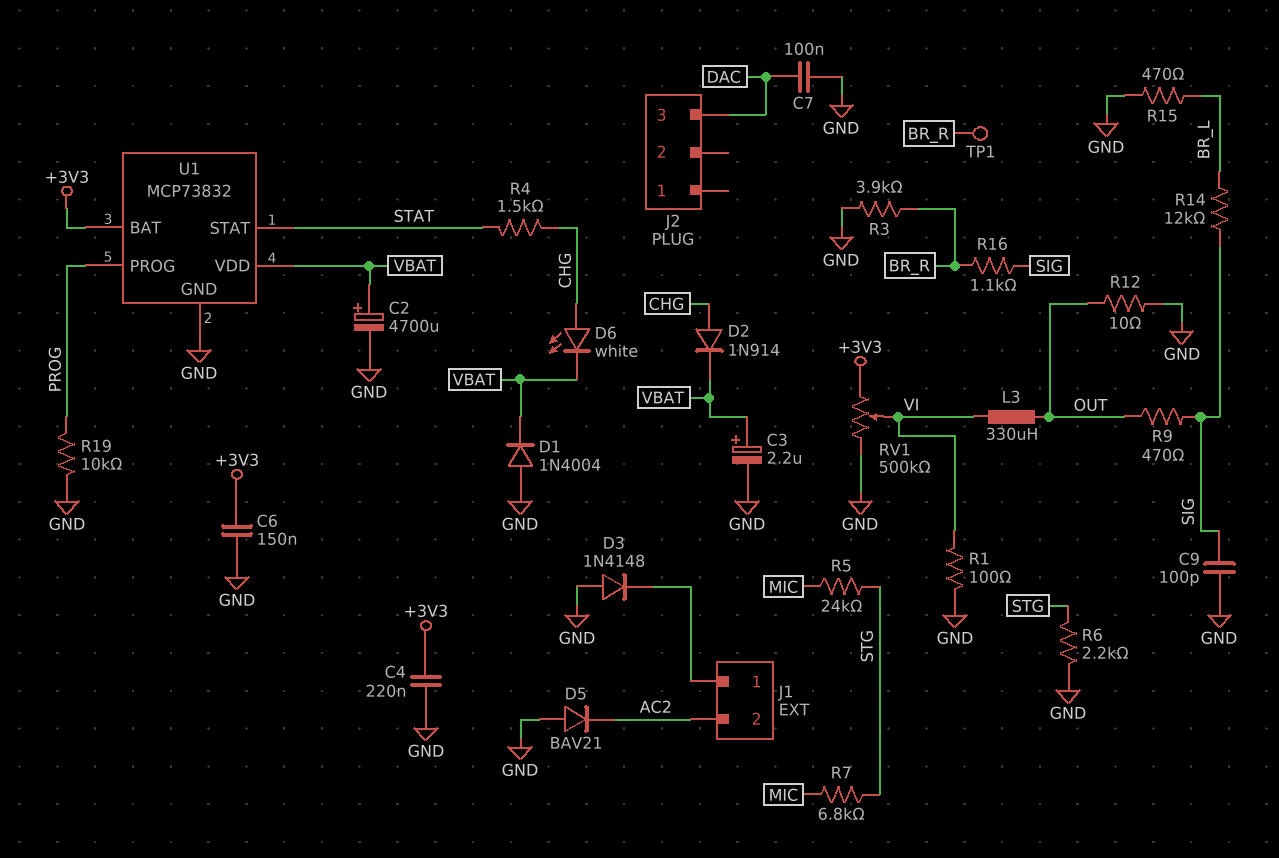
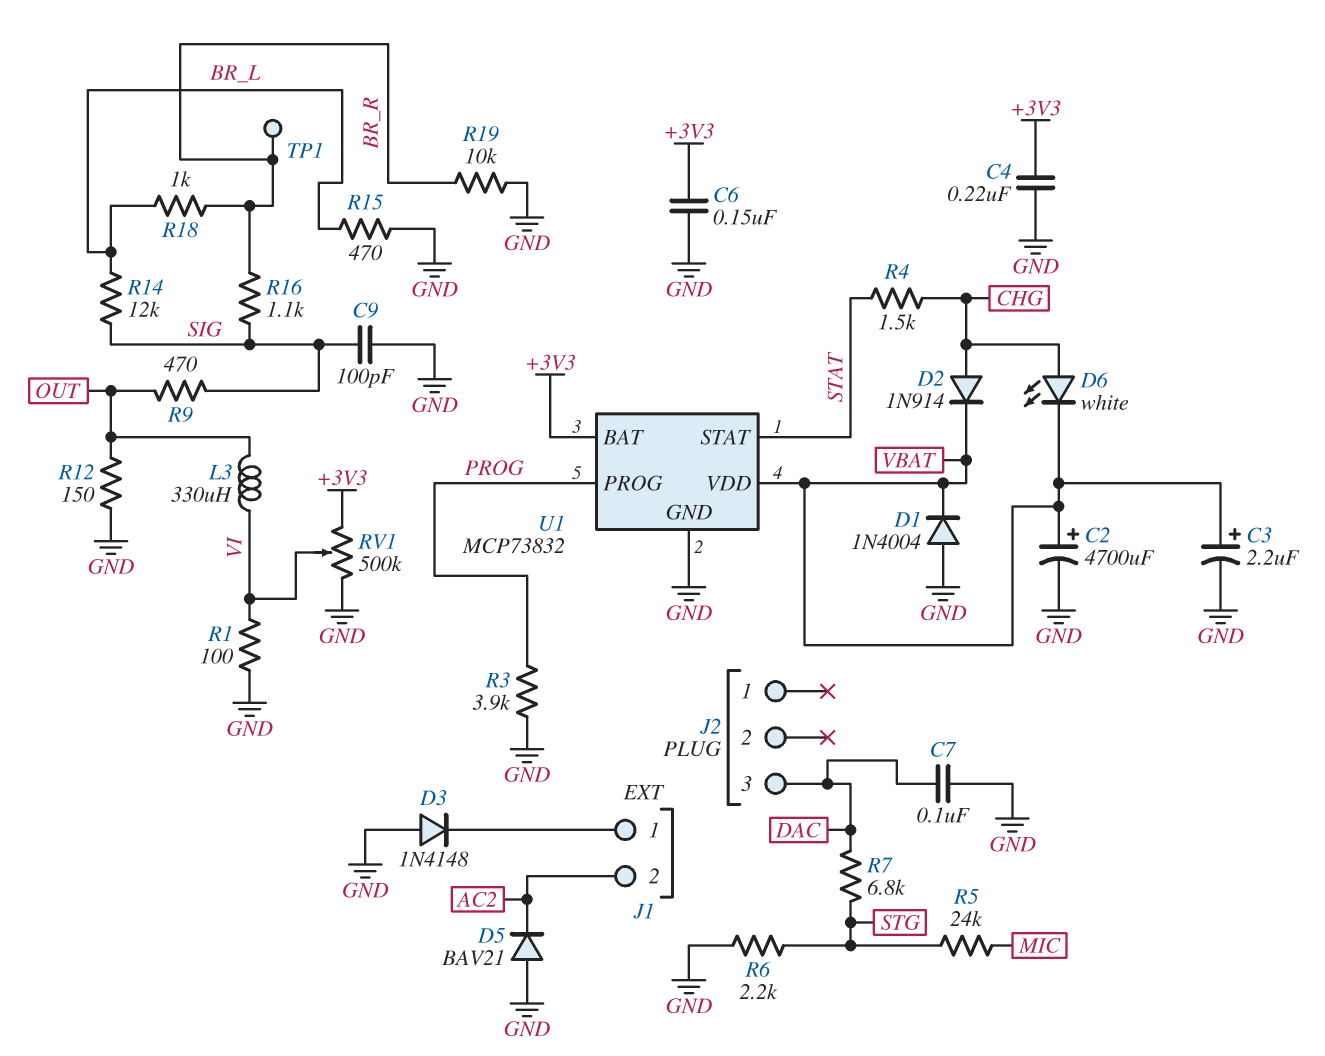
R3: 3.9k (BR_R, GND) -> 3.9k (GND, PROG)
R7: 6.8k (MIC, STG) -> 6.8k (DAC, STG)
R12: 10 (GND, OUT) -> 150 (GND, OUT)
R18: none -> 1k (BR_L, BR_R)
R19: 10k (GND, PROG) -> 10k (BR_R, GND)

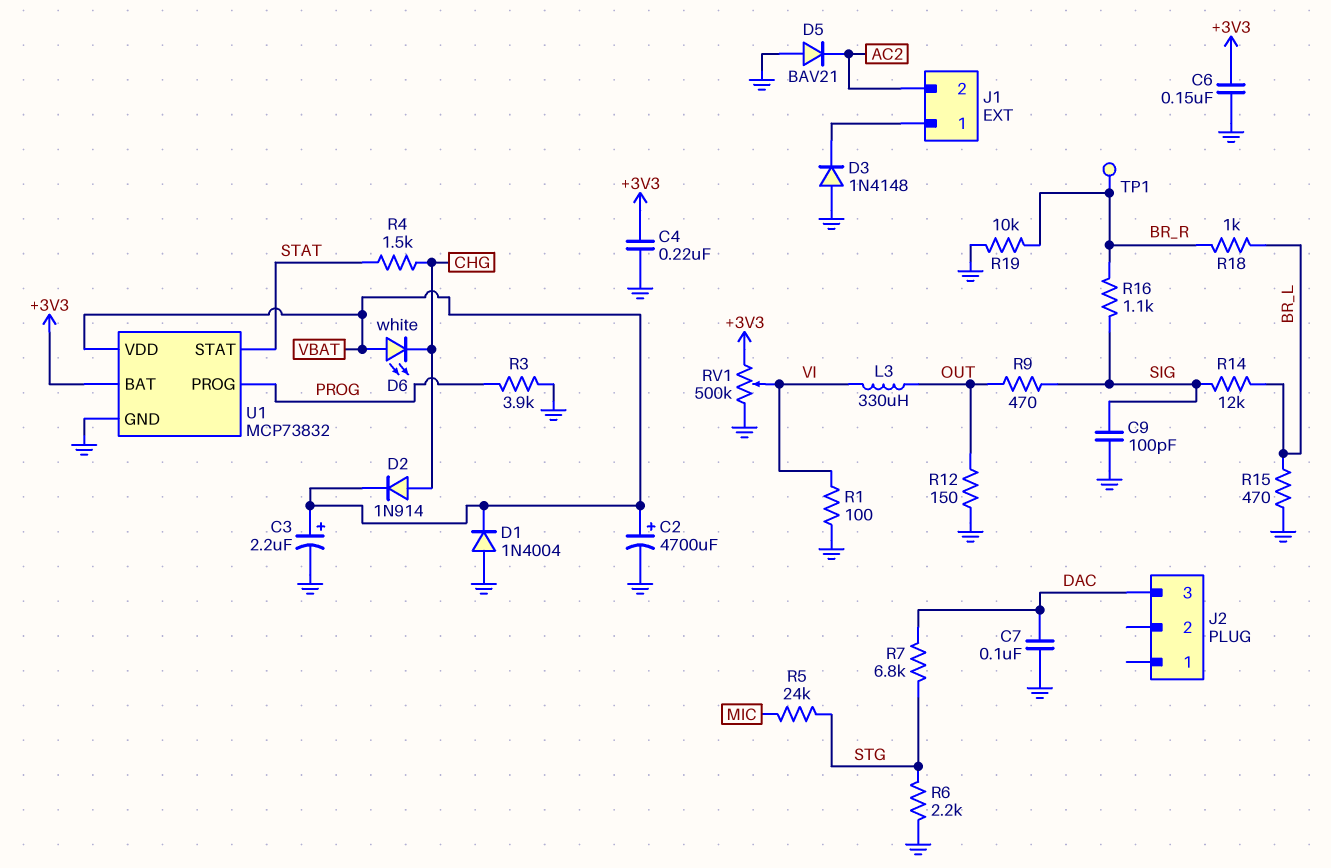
D6: LED white (A CHG, K VBAT) -> LED white (A VBAT, K CHG)

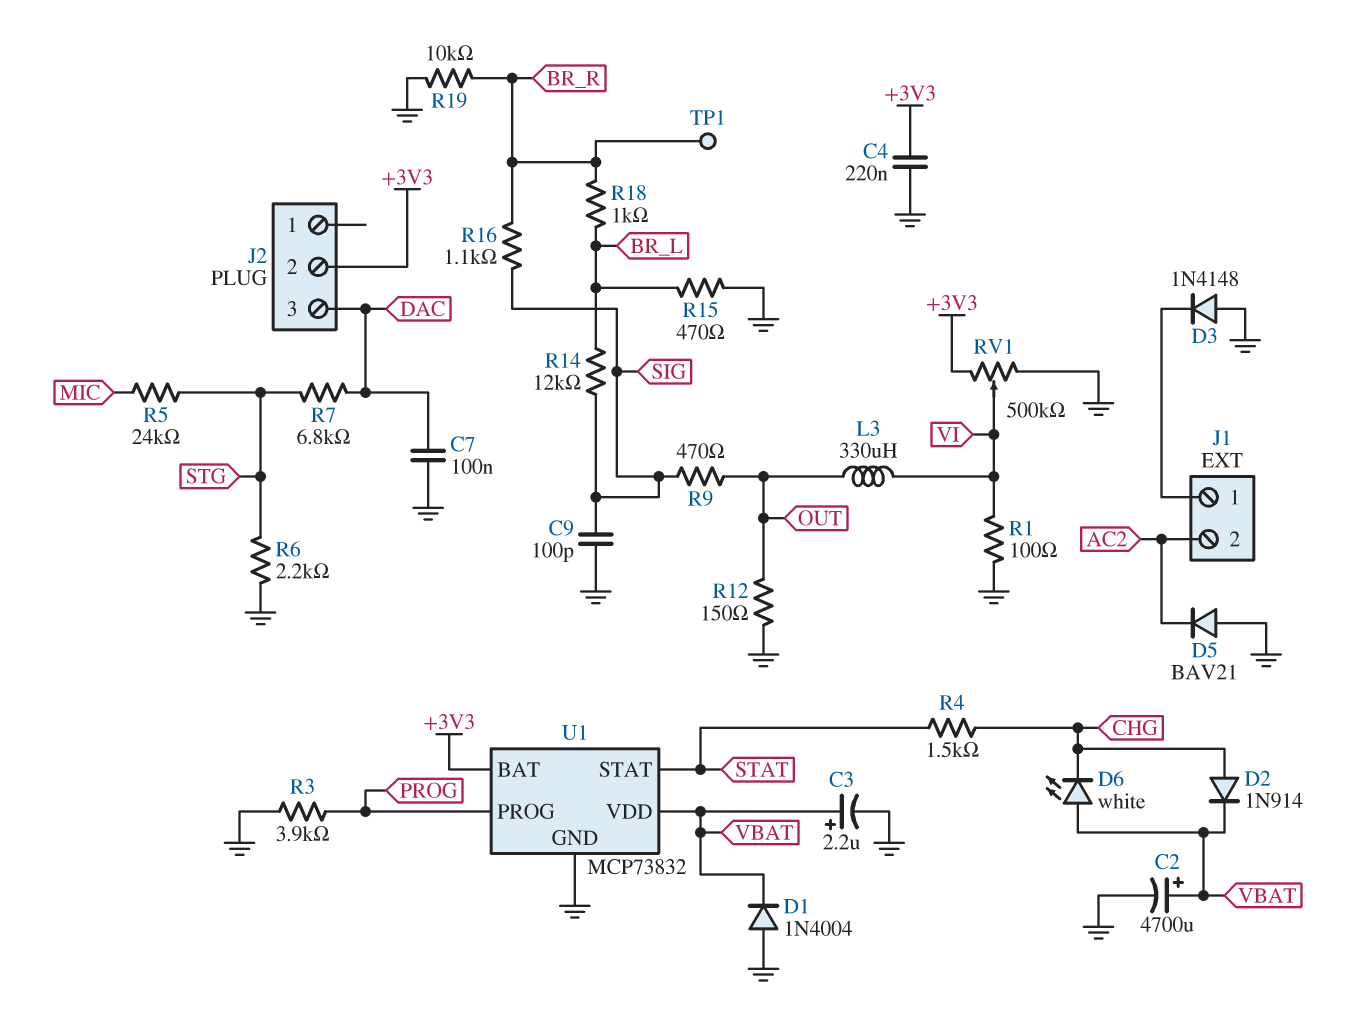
C6: 150nF (+3V3, GND) -> none
J2 pin 2: none -> +3V3

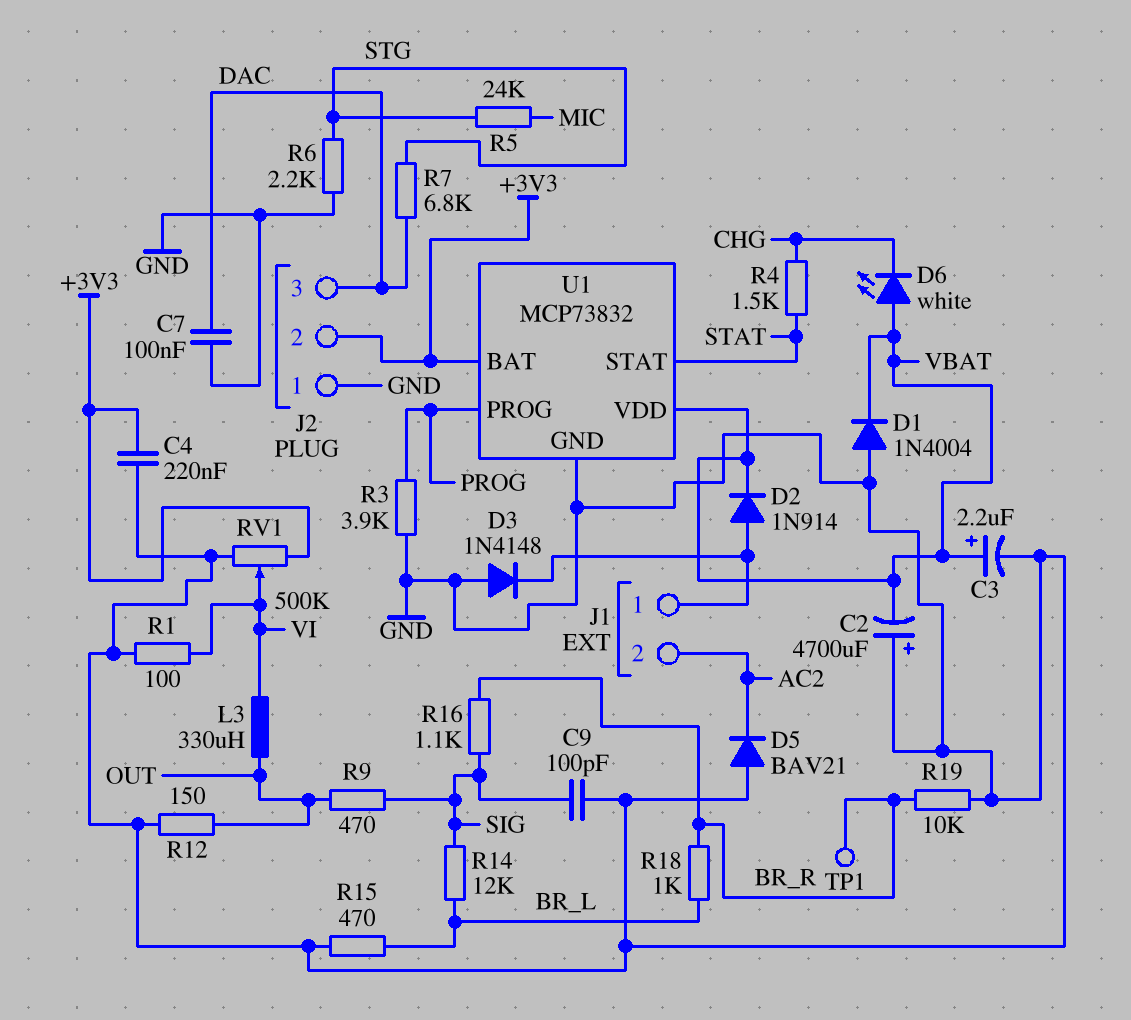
C2: 4700uF (plus VBAT, minus GND) -> 4700uF (plus GND, minus VBAT)
D2: diode 1N914 (A CHG, K VBAT) -> diode 1N914 (A J1/1, K VBAT)
J2 pin 1: none -> GND

